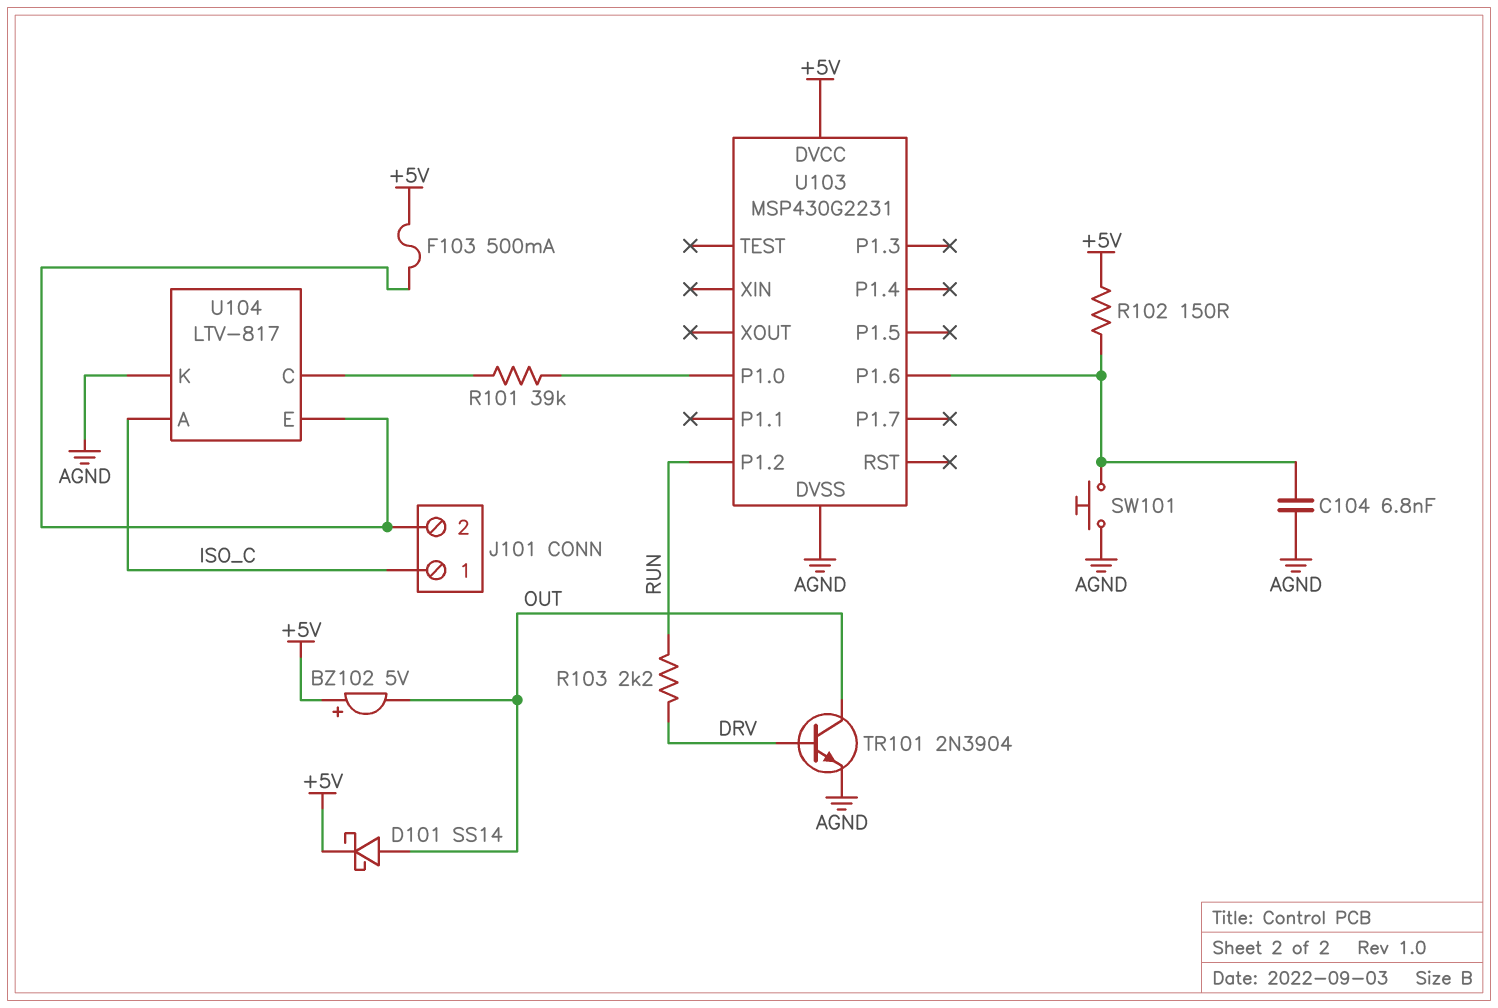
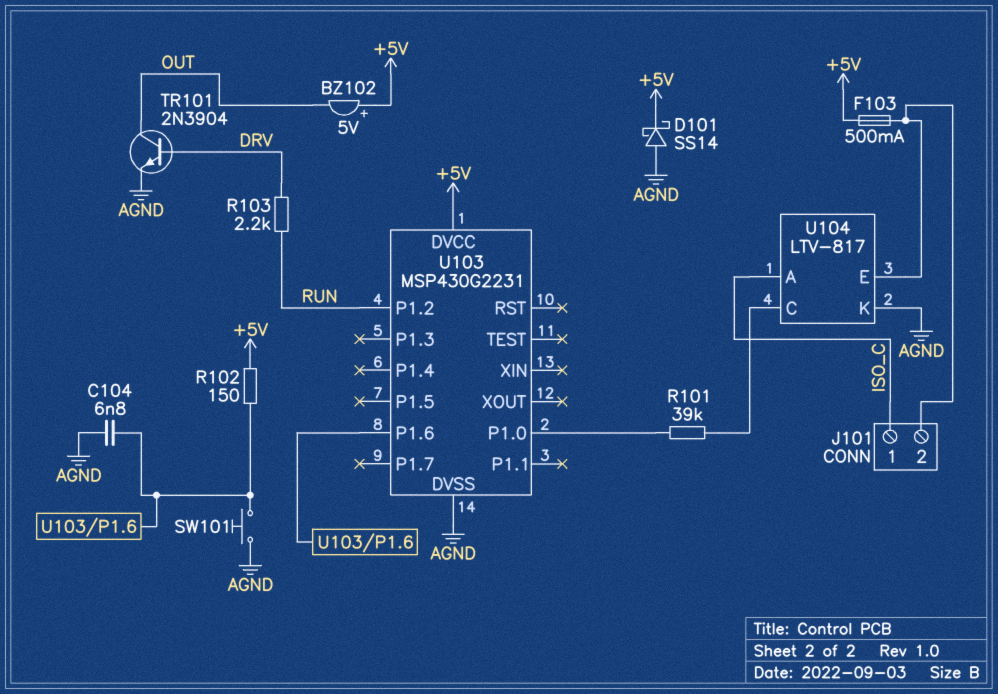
D101: schottky SS14 (A OUT, K +5V) -> schottky SS14 (A AGND, K +5V)

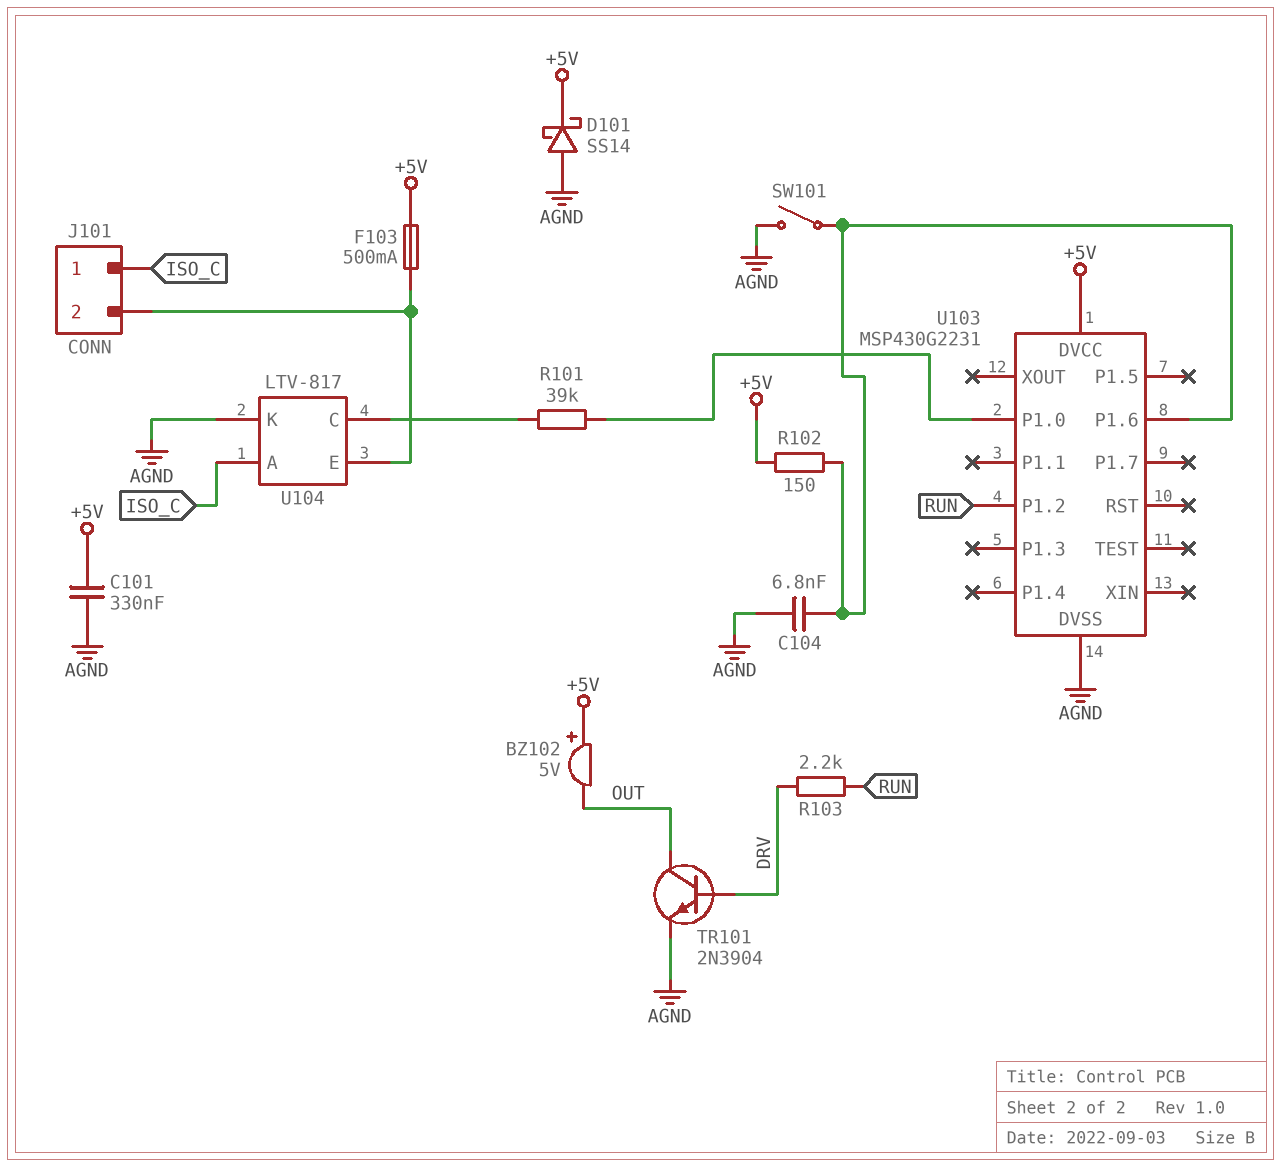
C101: none -> 330nF (+5V, AGND)
SW101: button (AGND, U103/P1.6) -> switch (AGND, U103/P1.6)

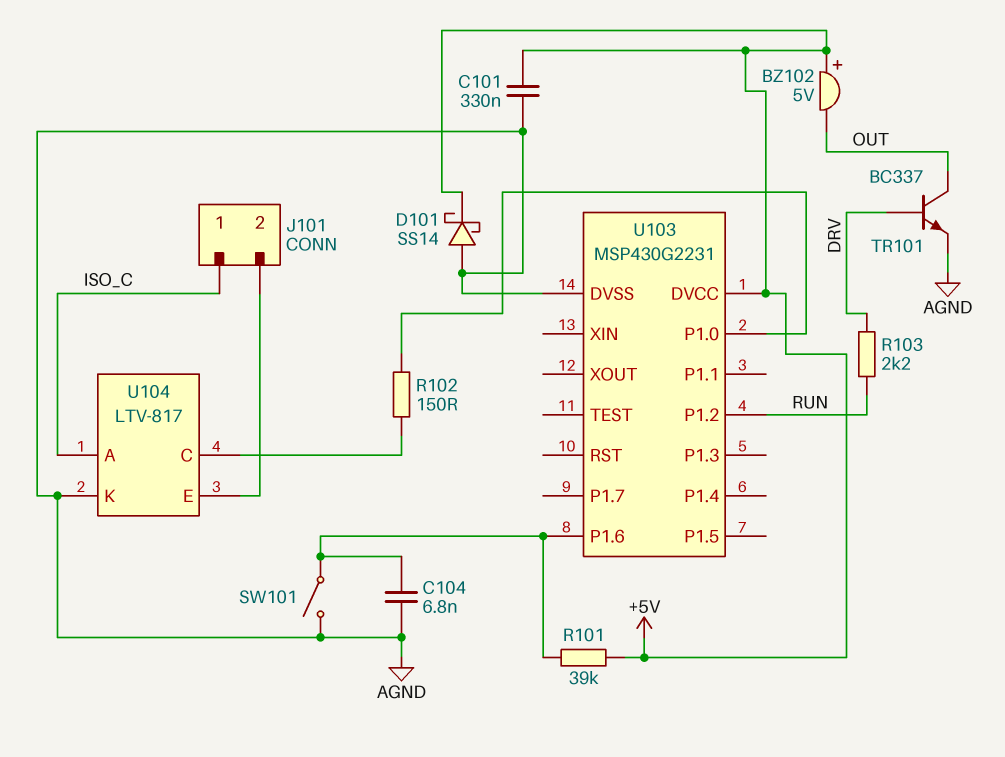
F103: 500mA (+5V, J101/2) -> none
R101: 39k (U103/P1.0, U104/C) -> 39k (+5V, U103/P1.6)
R102: 150 (+5V, U103/P1.6) -> 150 (U103/P1.0, U104/C)
TR101: NPN 2N3904 (B DRV, C OUT, E AGND) -> NPN BC337 (B DRV, C OUT, E AGND)

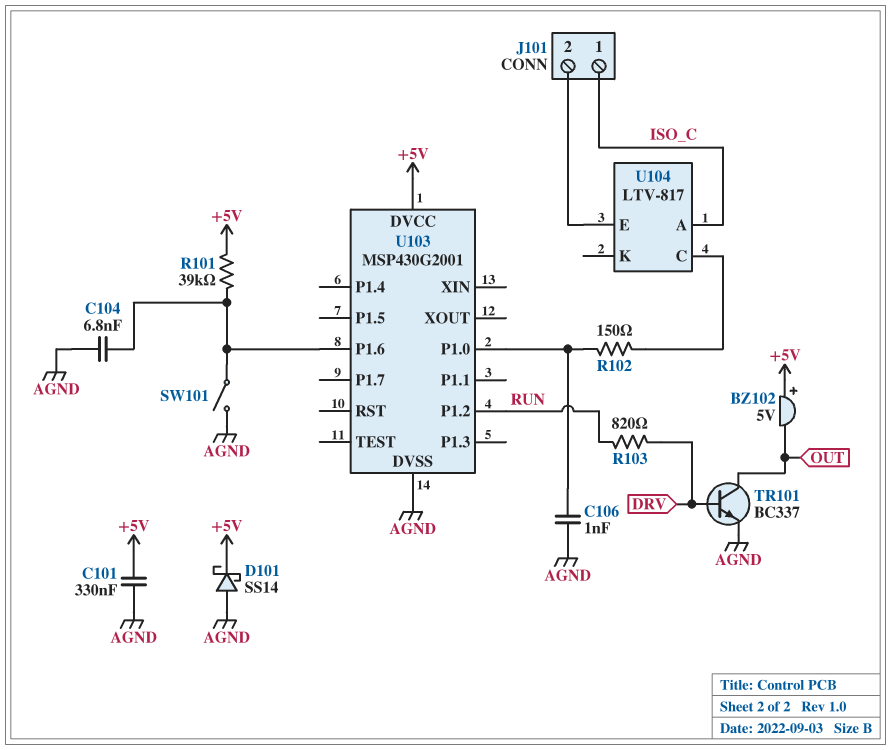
C106: none -> 1nF (AGND, U103/P1.0)
R103: 2.2k (DRV, RUN) -> 820 (DRV, RUN)
U103: MSP430G2231 -> MSP430G2001
U104 pin K: AGND -> none

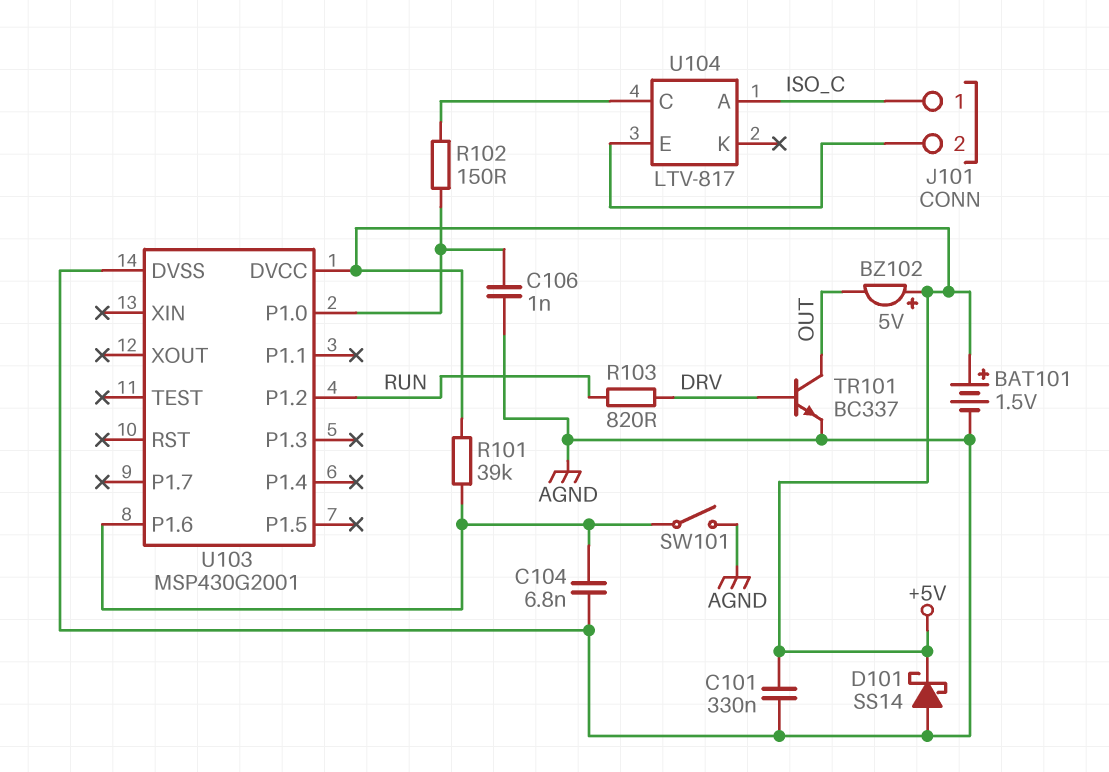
BAT101: none -> 1.5V (plus +5V, minus AGND)

